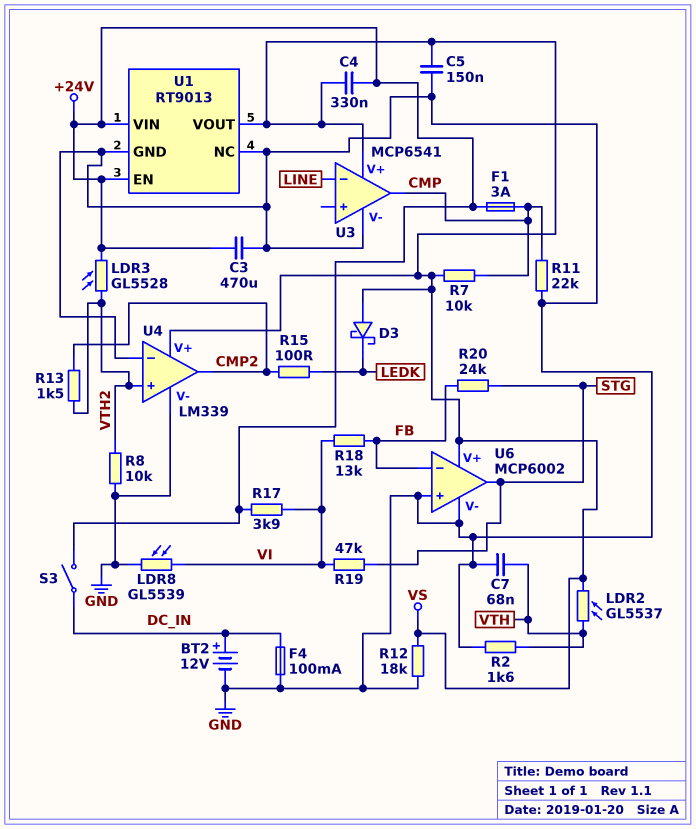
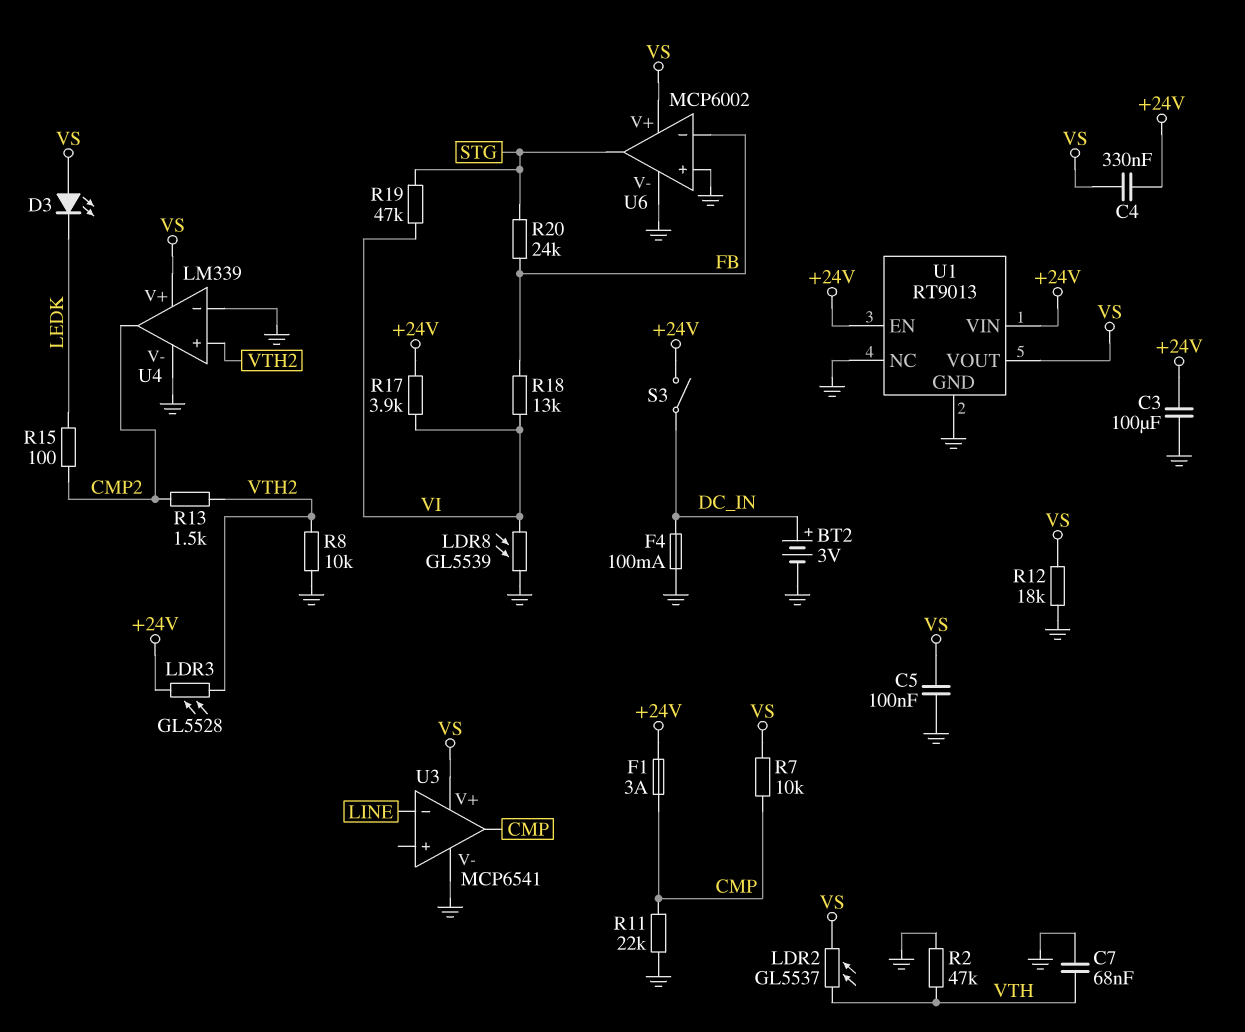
BT2: 12V (plus DC_IN, minus GND) -> 3V (plus DC_IN, minus GND)
C3: 470uF (+24V, GND) -> 100uF (+24V, GND)
C5: 150nF (GND, VS) -> 100nF (GND, VS)
D3: schottky (A VS, K LEDK) -> LED (A VS, K LEDK)
R2: 1.6k (GND, VTH) -> 47k (GND, VTH)

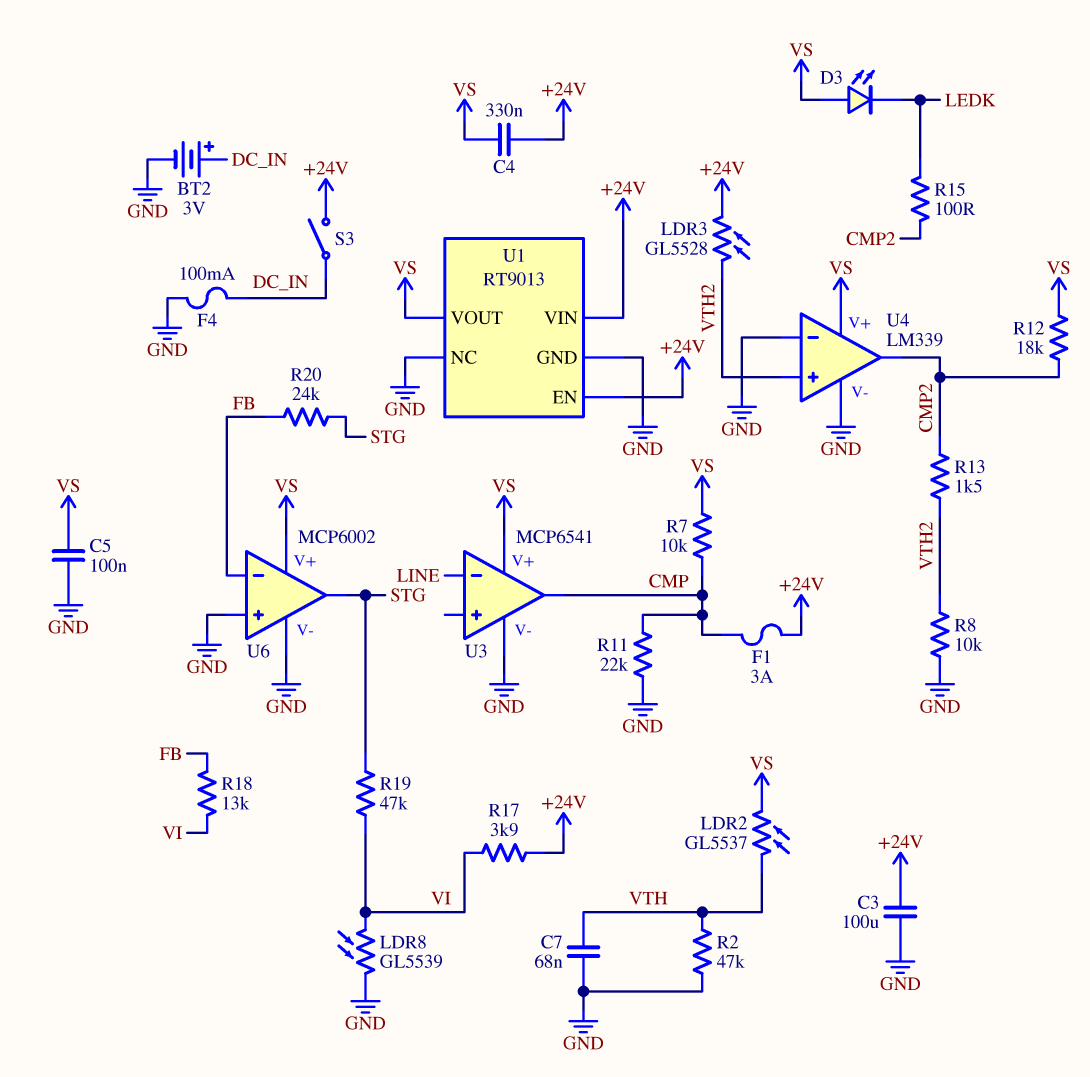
R12: 18k (GND, VS) -> 18k (CMP2, VS)

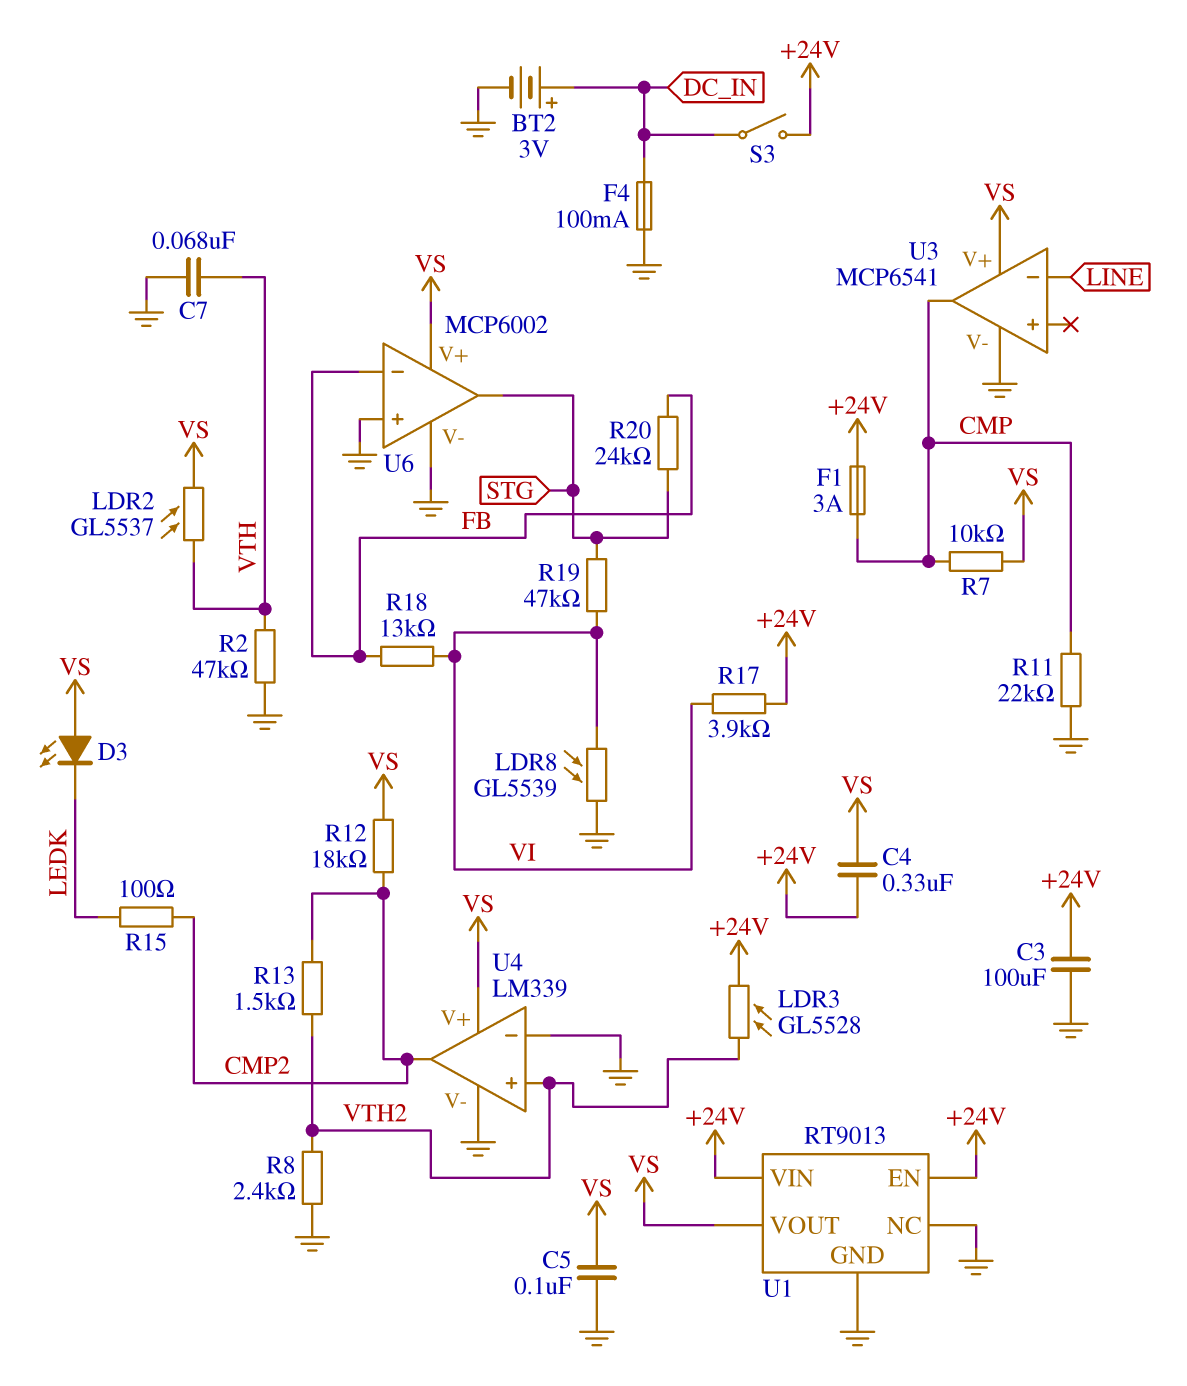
R8: 10k (GND, VTH2) -> 2.4k (GND, VTH2)

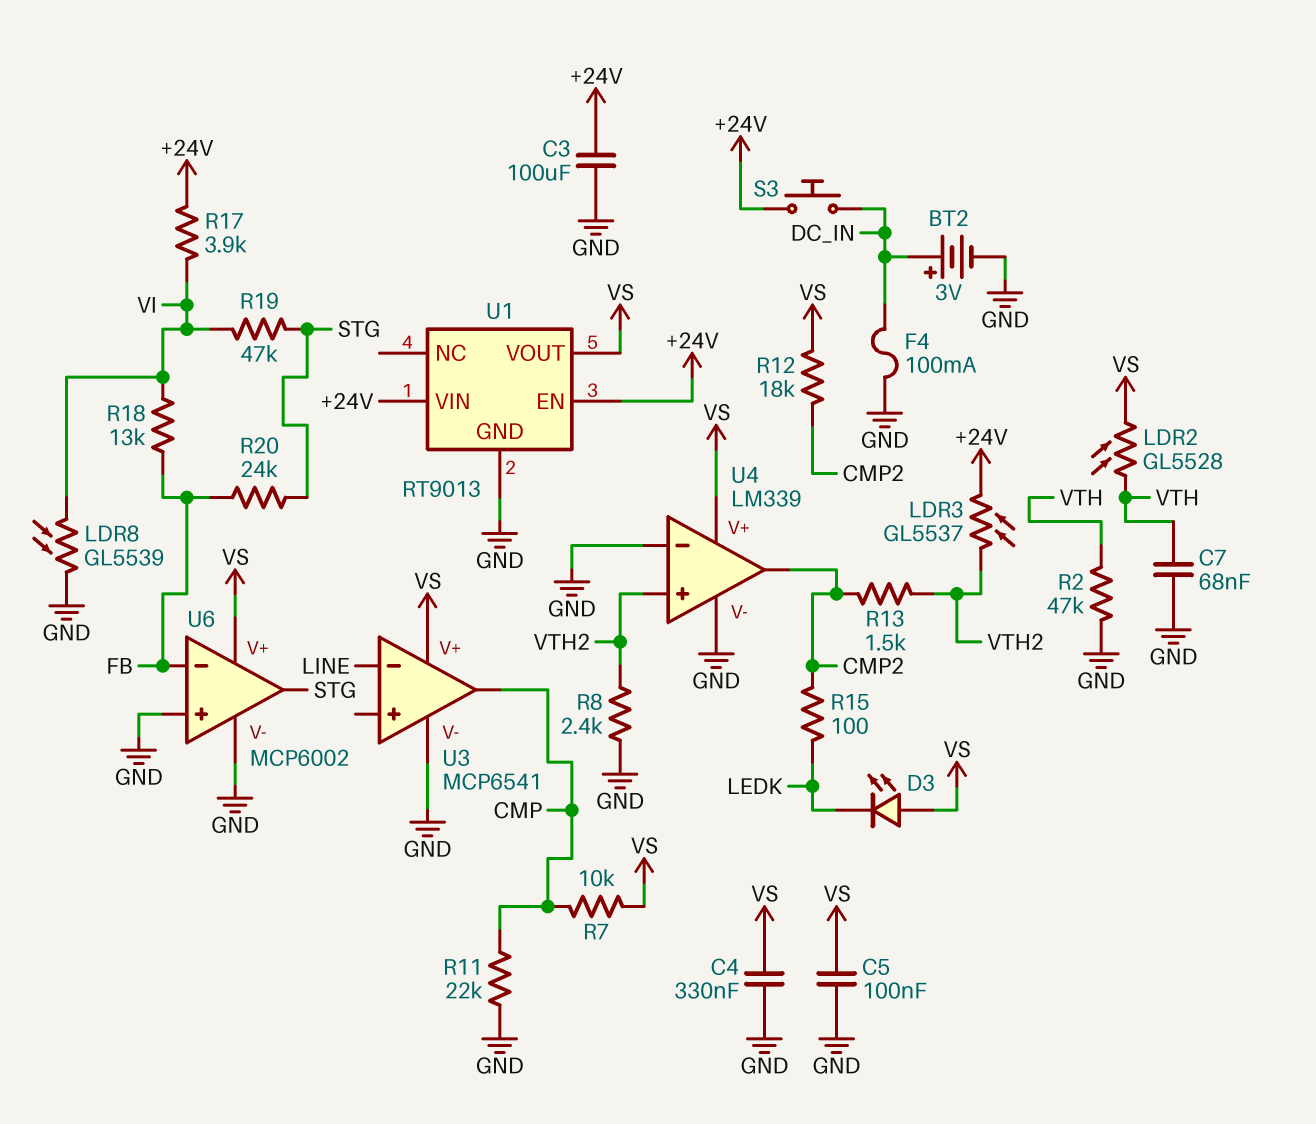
C4: 330nF (+24V, VS) -> 330nF (GND, VS)
F1: 3A (+24V, CMP) -> none
LDR2: GL5537 (VS, VTH) -> GL5528 (VS, VTH)
LDR3: GL5528 (+24V, VTH2) -> GL5537 (+24V, VTH2)
S3: switch (+24V, DC_IN) -> button (+24V, DC_IN)
U1 pin NC: GND -> none

